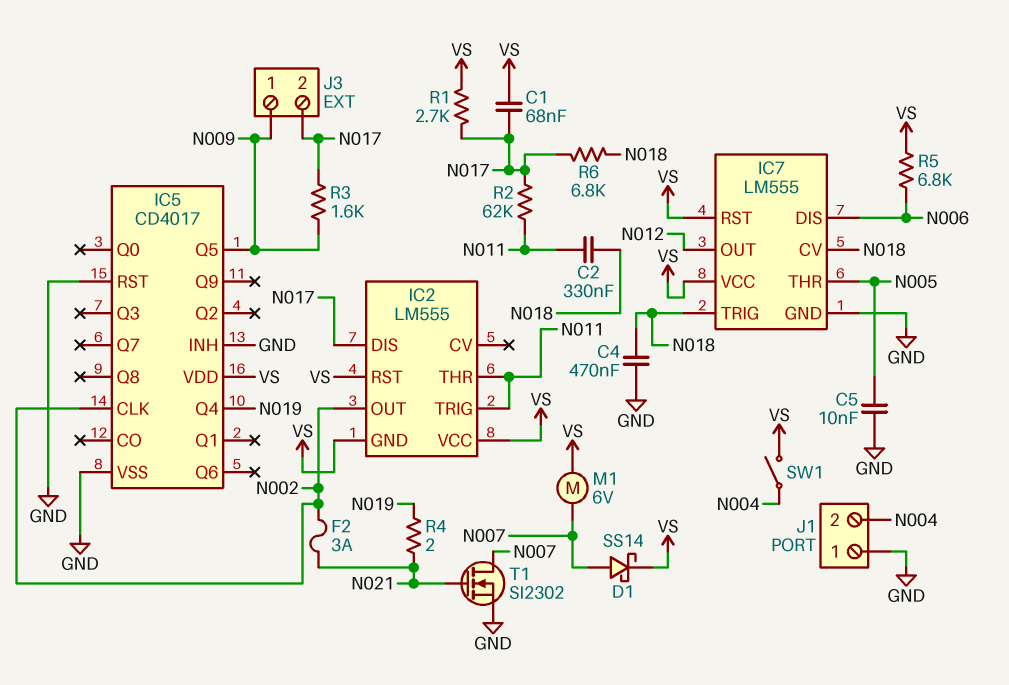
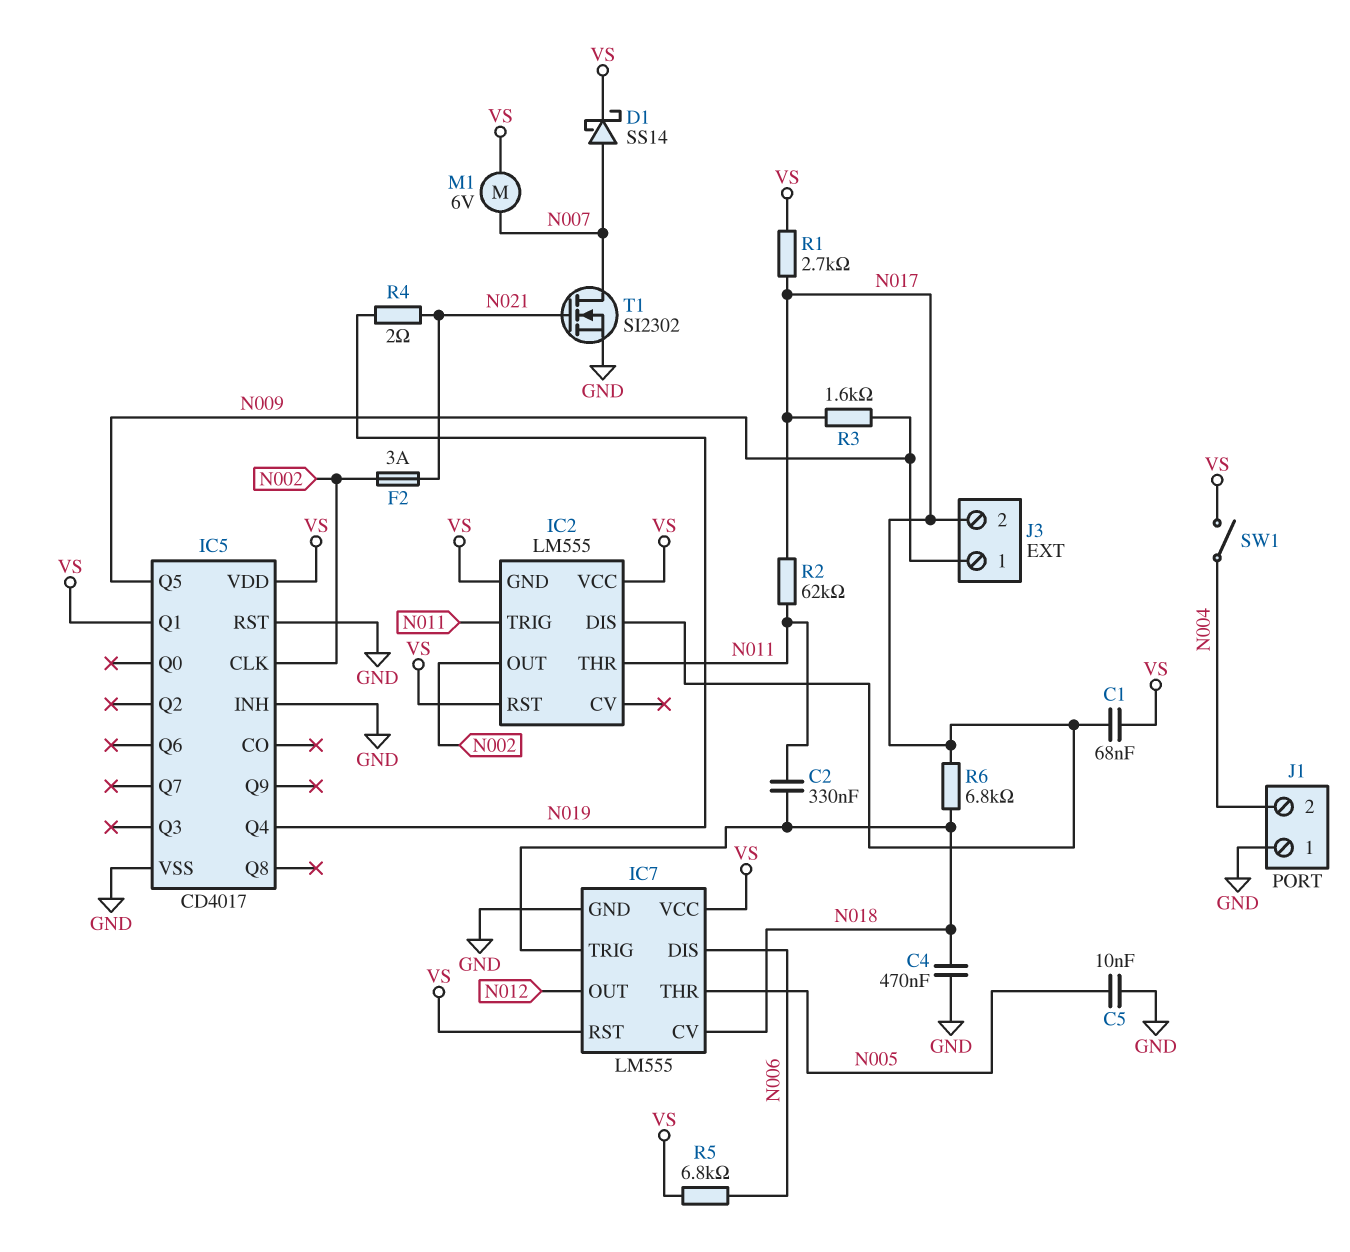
IC5 pin Q1: none -> VS

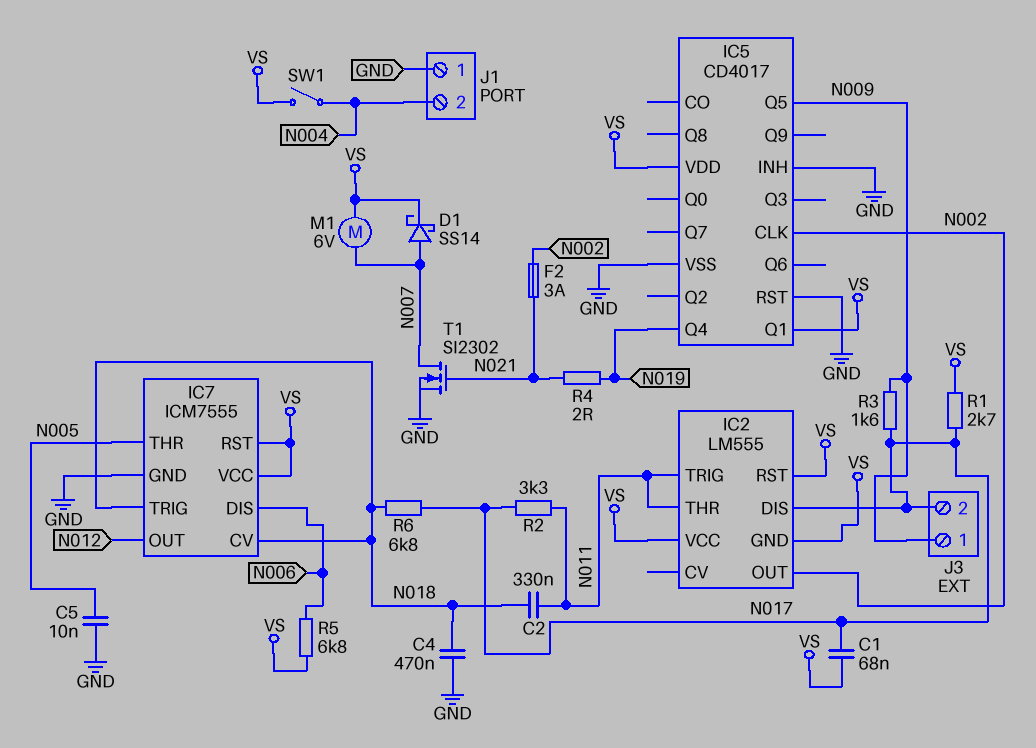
IC7: LM555 -> ICM7555
R2: 62k (N011, N017) -> 3.3k (N011, N017)

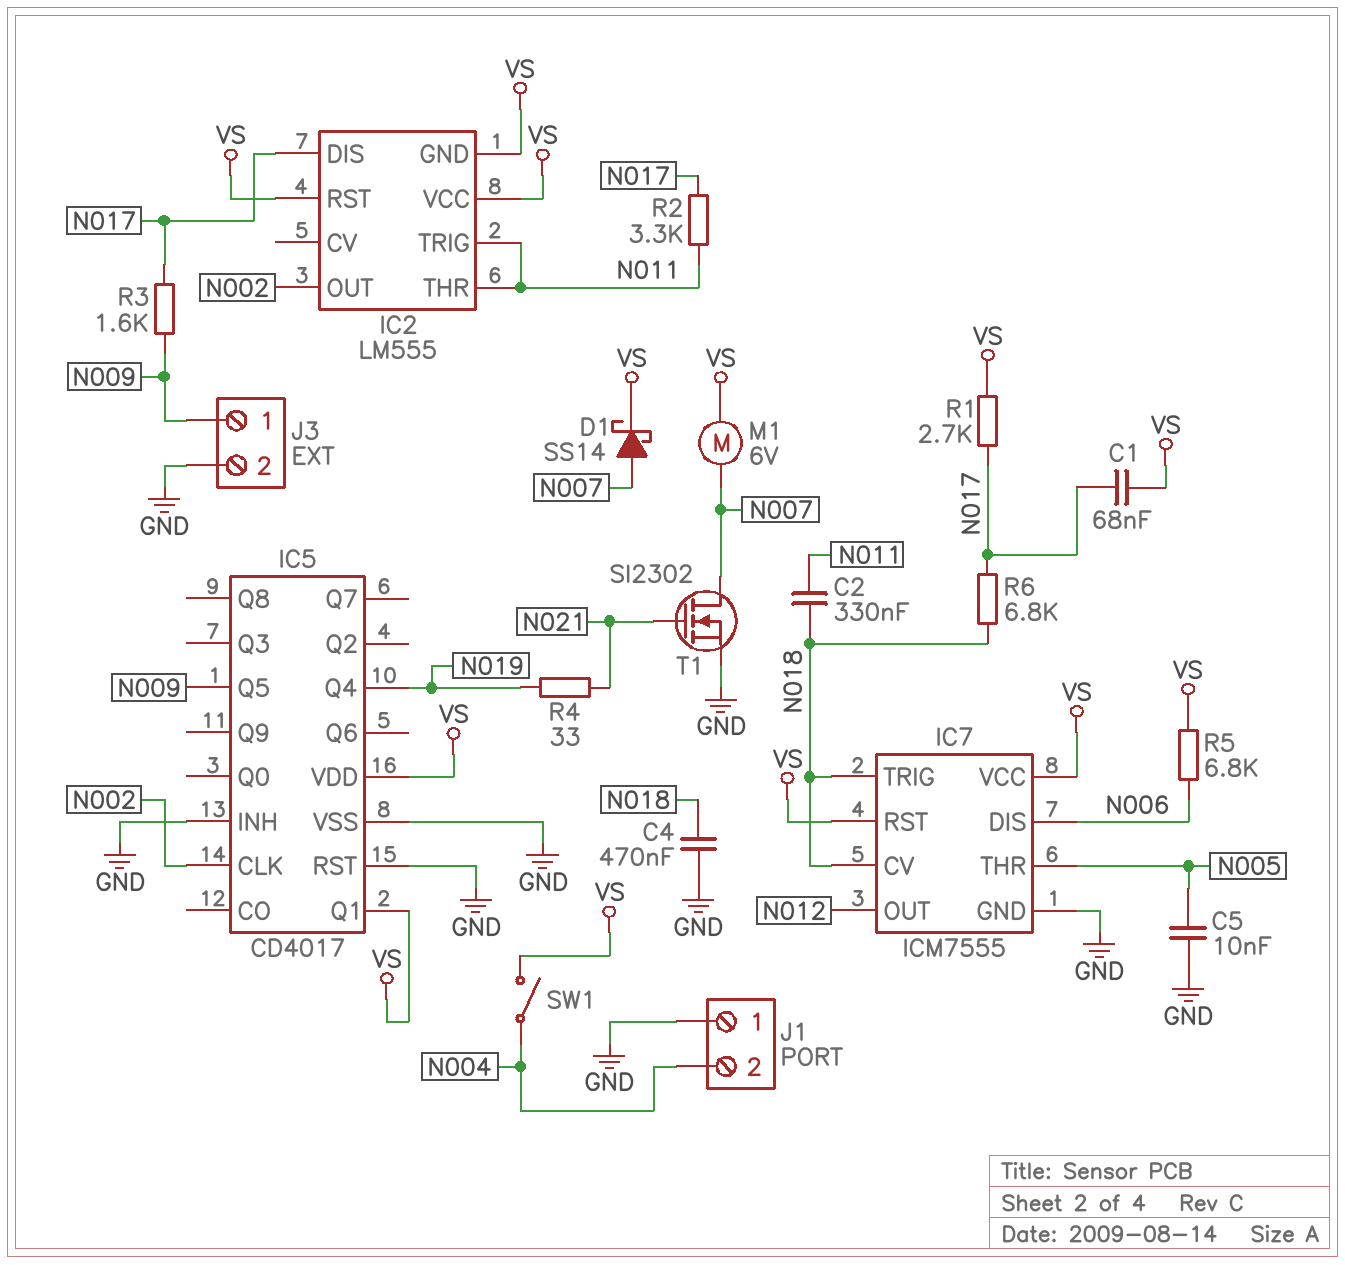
F2: 3A (N002, N021) -> none
J3 pin 2: N017 -> GND
R4: 2 (N019, N021) -> 33 (N019, N021)

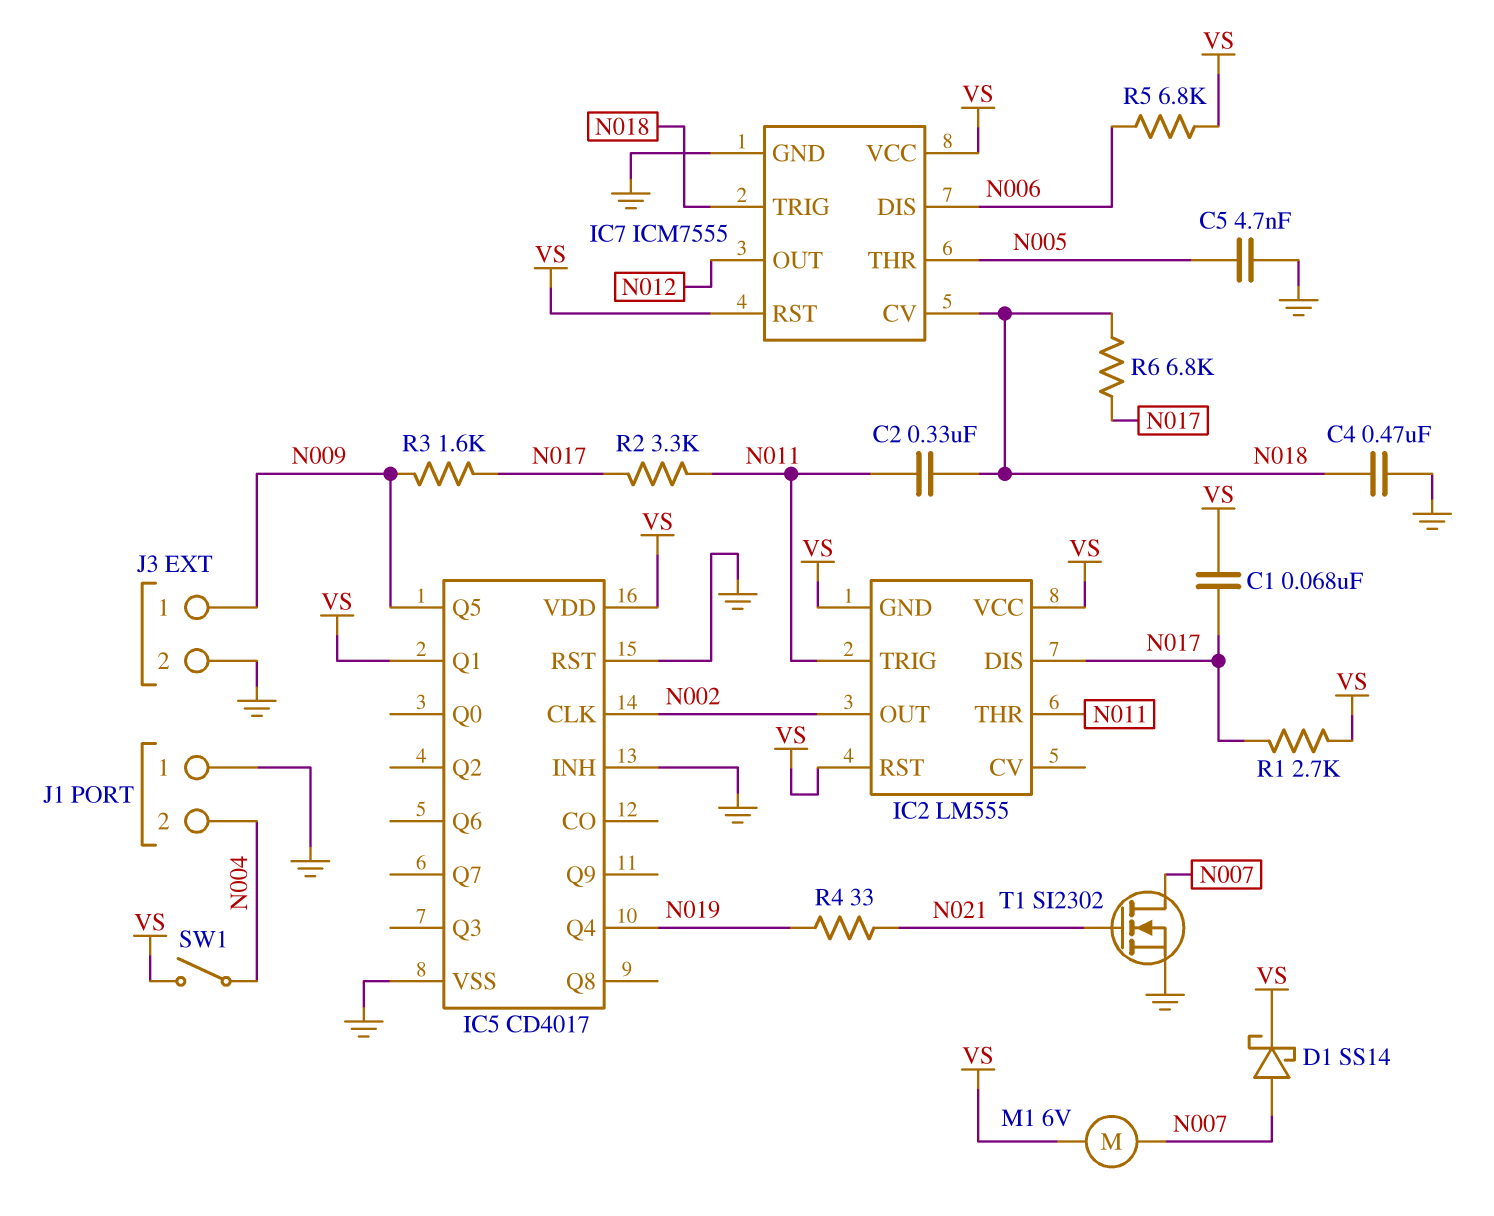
C5: 10nF (GND, N005) -> 4.7nF (GND, N005)

